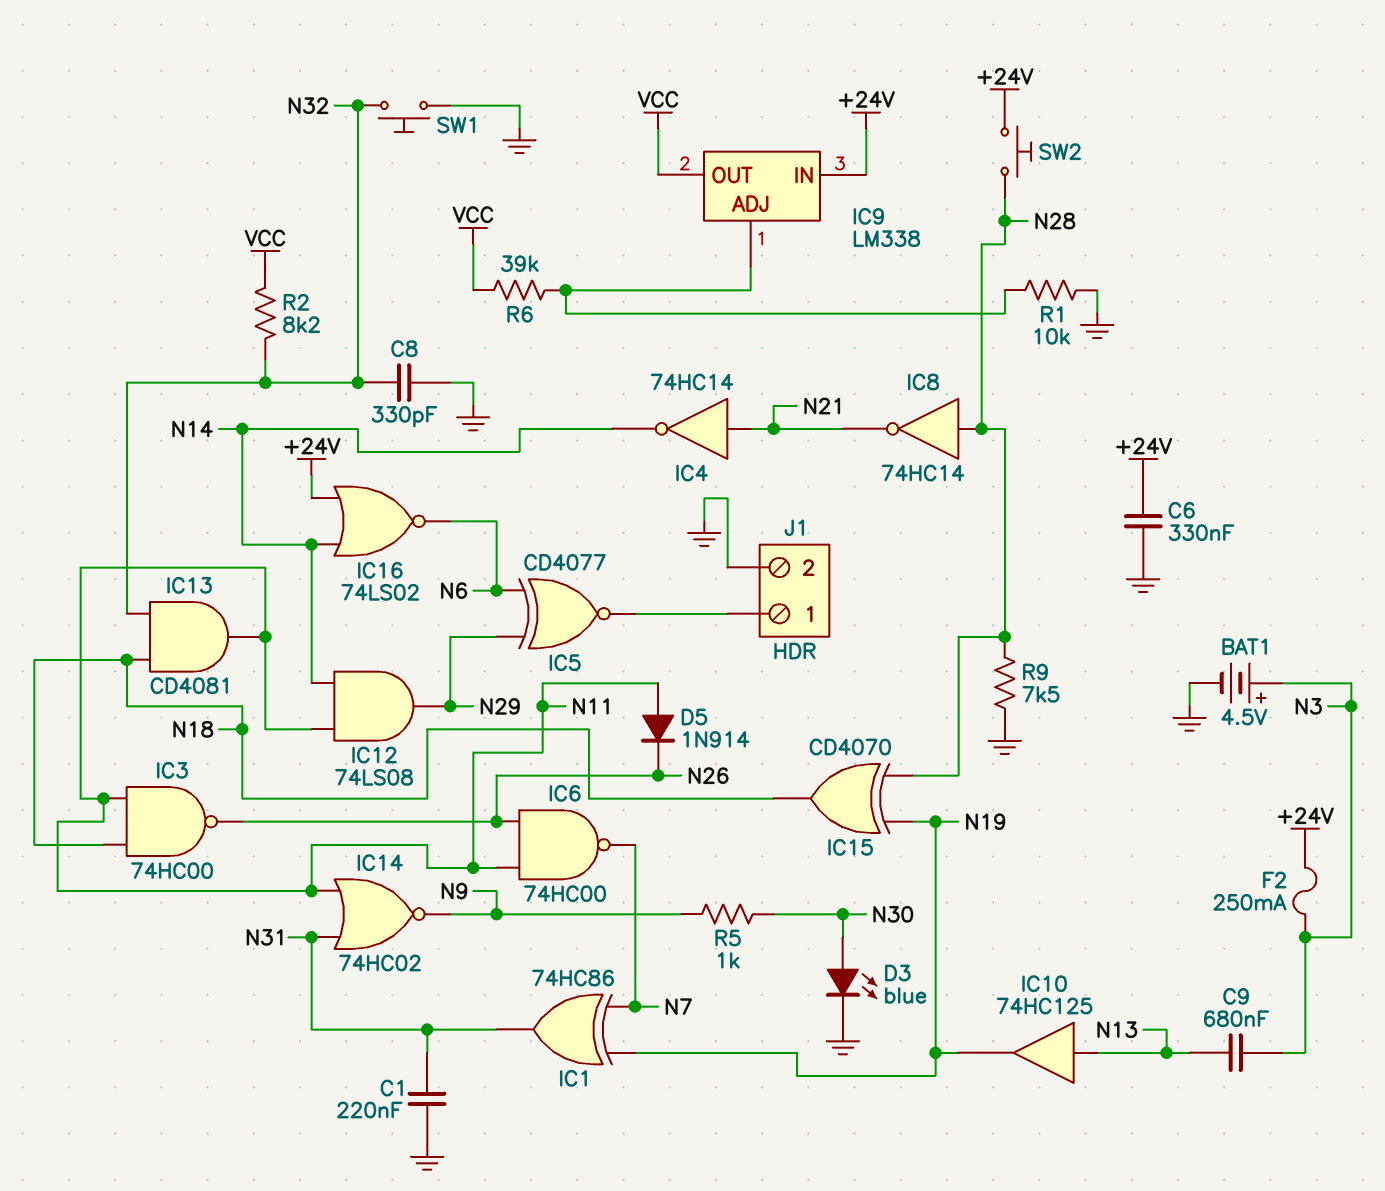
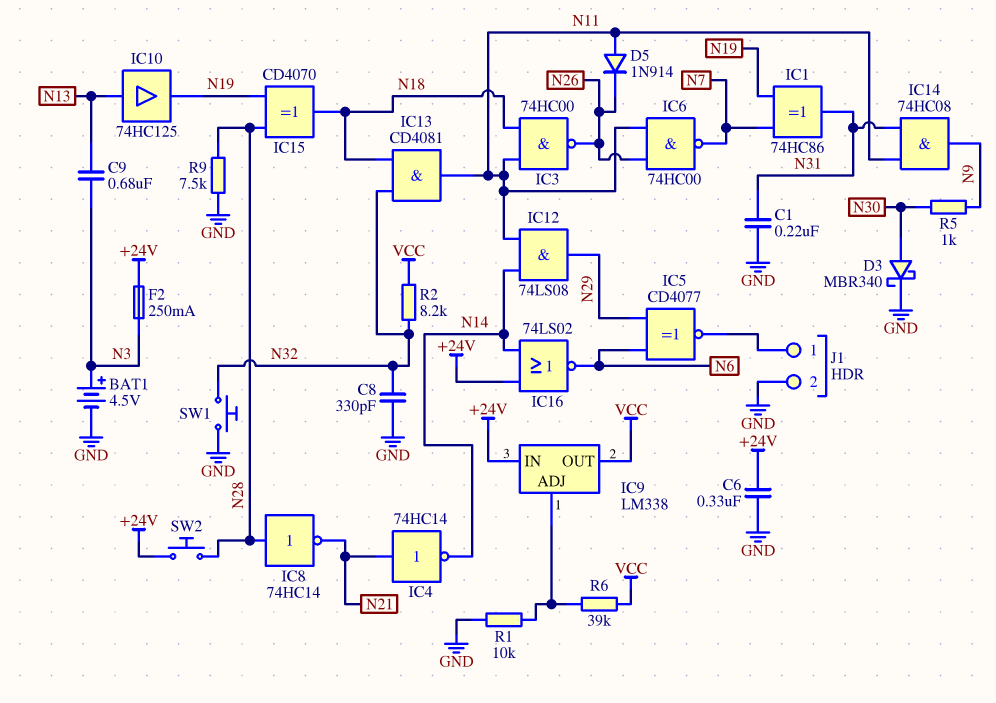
D3: LED blue (A N30, K GND) -> schottky MBR340 (A N30, K GND)
IC14: NOR 74HC02 (in N11, in N31, out N9) -> AND 74HC08 (in N11, in N31, out N9)

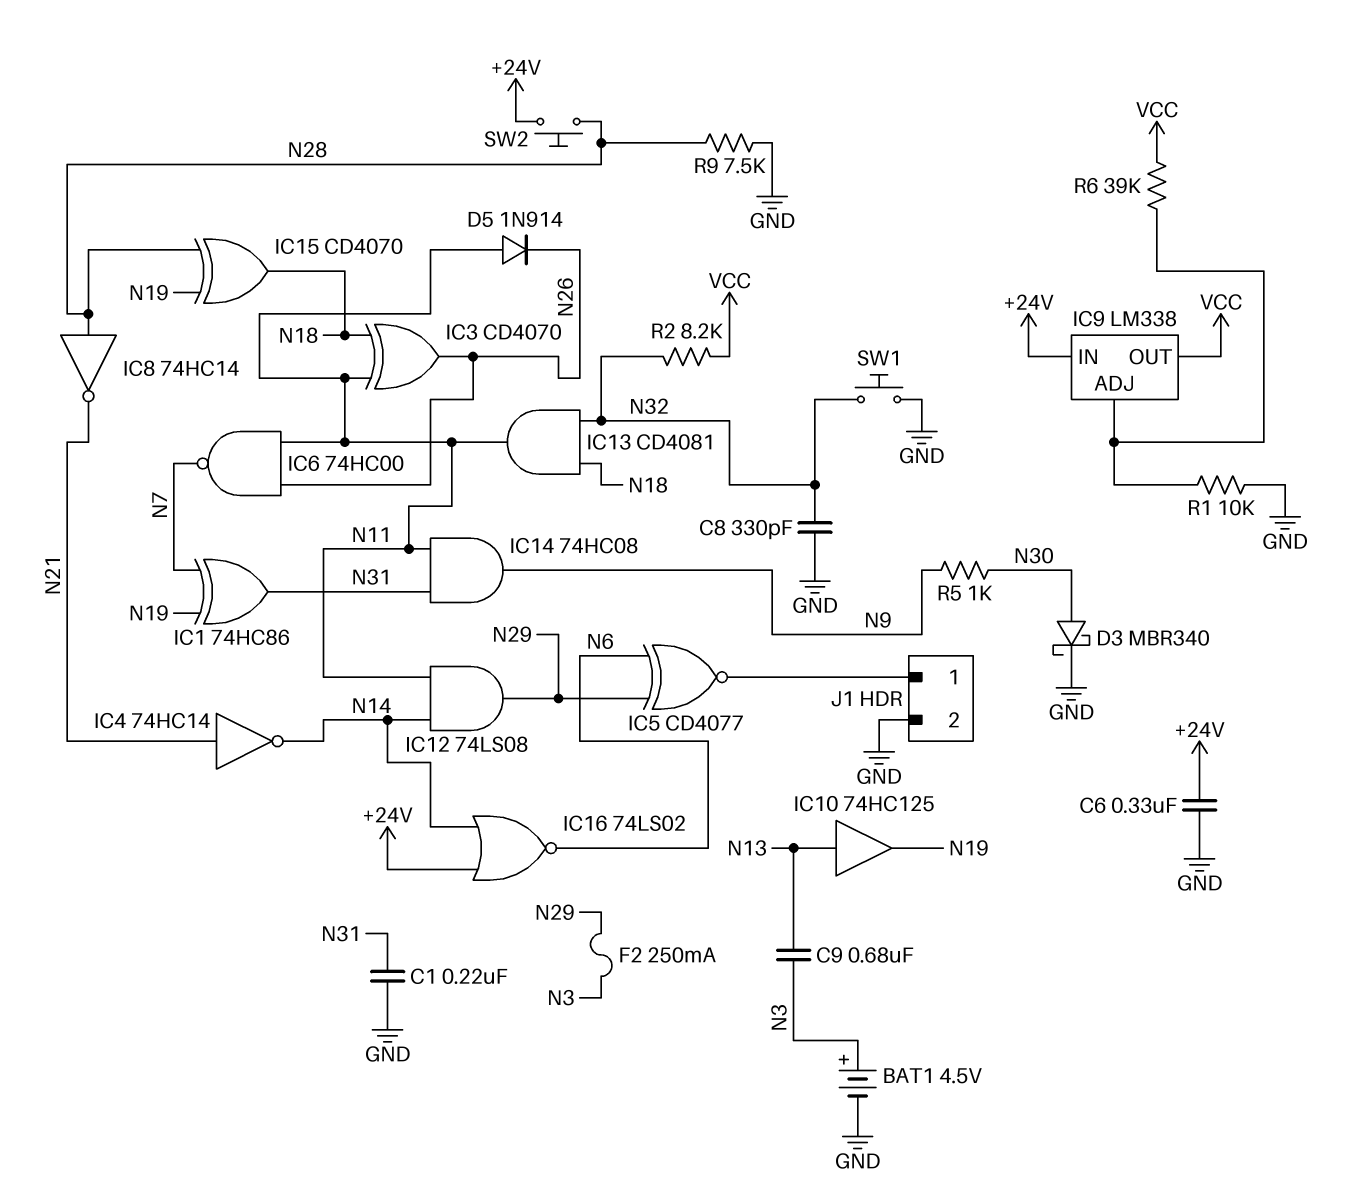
F2: 250mA (+24V, N3) -> 250mA (N3, N29)
IC3: NAND 74HC00 (in N11, in N18, out N26) -> XOR CD4070 (in N11, in N18, out N26)

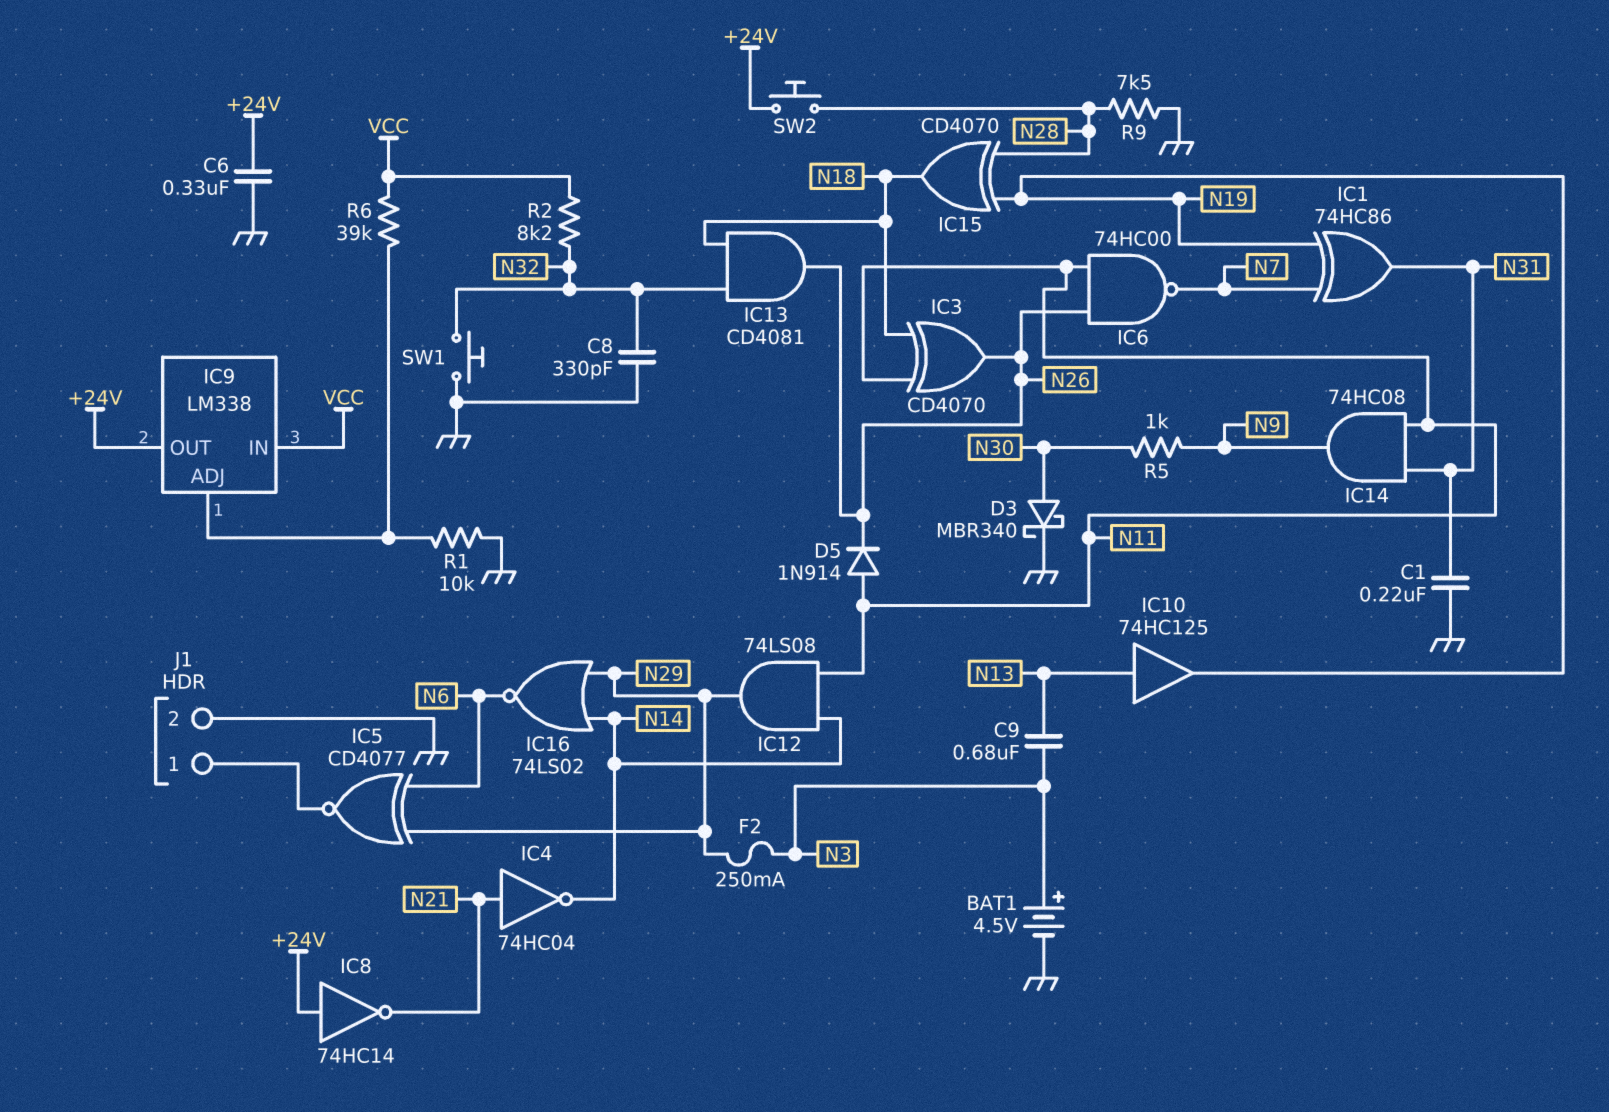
IC4: NOT 74HC14 (in N21, out N14) -> NOT 74HC04 (in N21, out N14)
IC8: NOT 74HC14 (in N28, out N21) -> NOT 74HC14 (in +24V, out N21)
IC9 pin IN: +24V -> VCC
IC9 pin OUT: VCC -> +24V
IC13: AND CD4081 (in N18, in N32, out N11) -> AND CD4081 (in N18, in N32, out N26)
IC16: NOR 74LS02 (in +24V, in N14, out N6) -> NOR 74LS02 (in N14, in N29, out N6)

